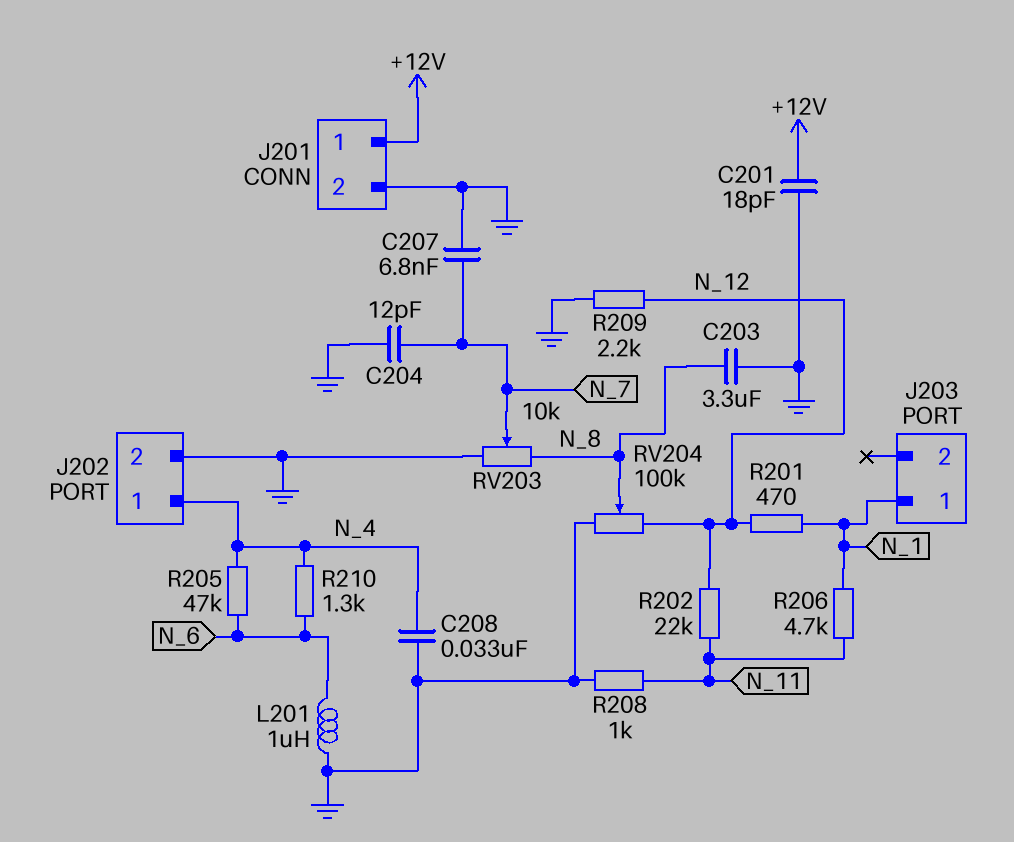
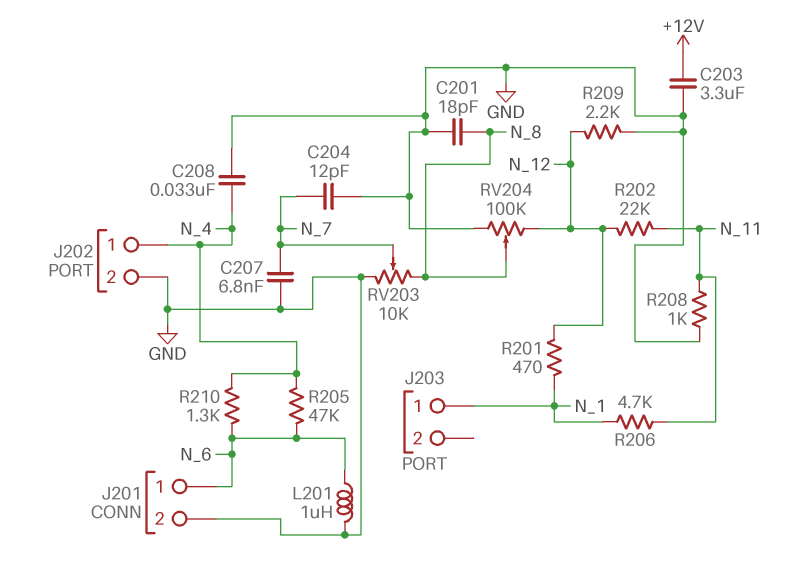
C201: 18pF (+12V, GND) -> 18pF (GND, N_8)
C203: 3.3uF (GND, N_8) -> 3.3uF (+12V, GND)
J201 pin 1: +12V -> N_6

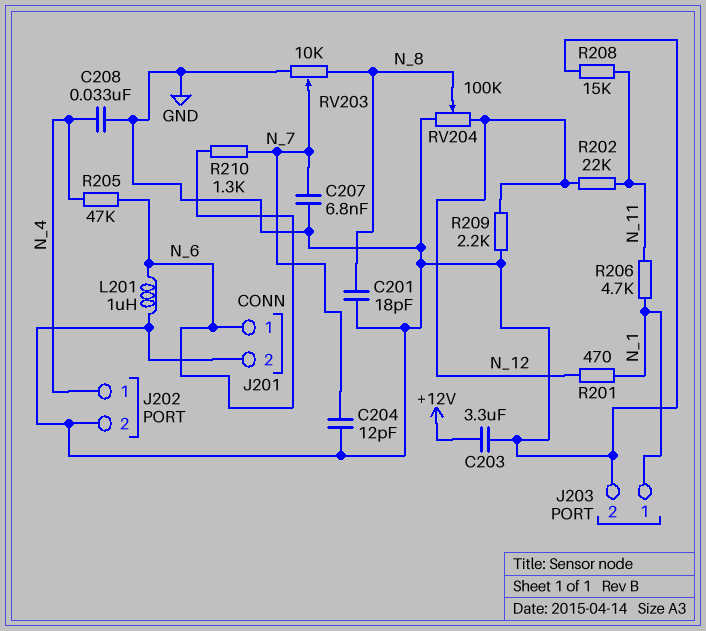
J203 pin 2: none -> GND
R208: 1k (GND, N_11) -> 15k (GND, N_11)
R210: 1.3k (N_4, N_6) -> 1.3k (N_6, N_7)

